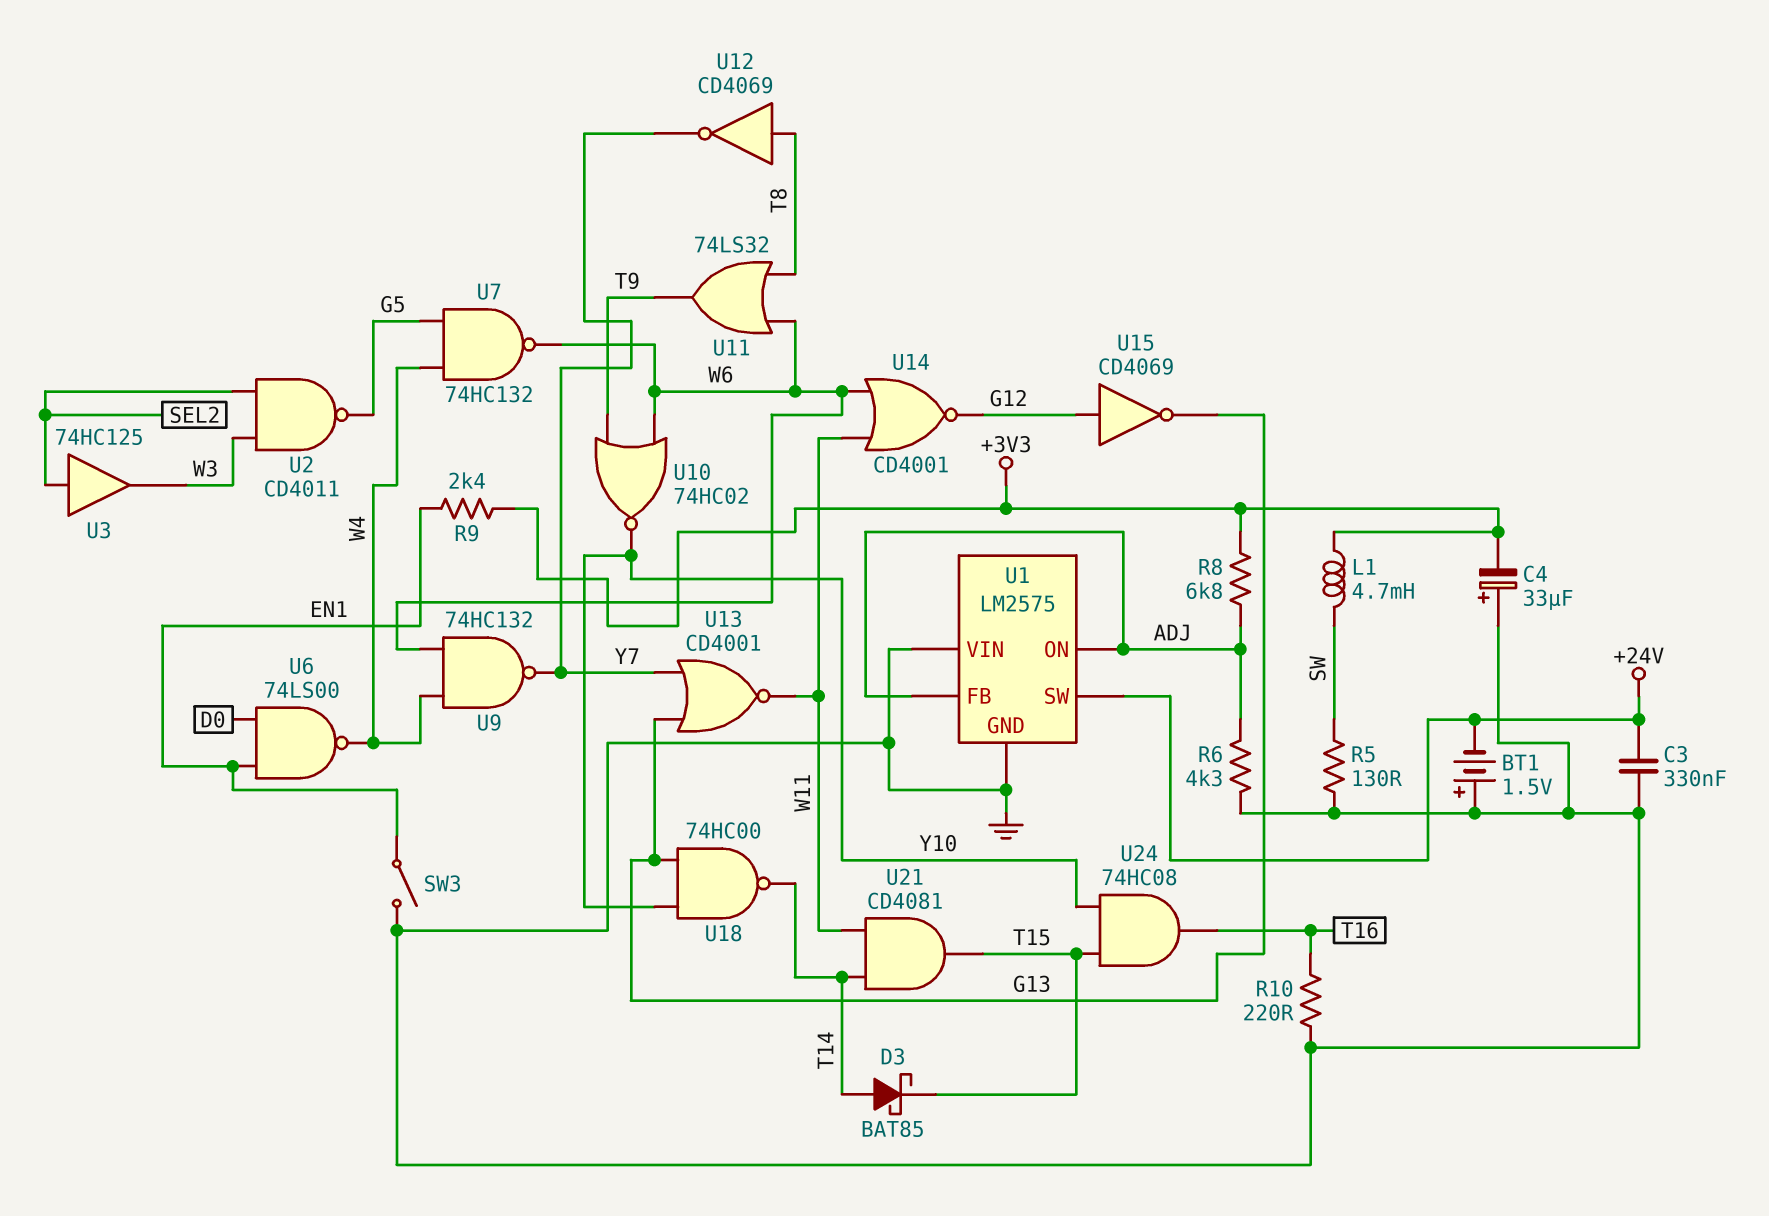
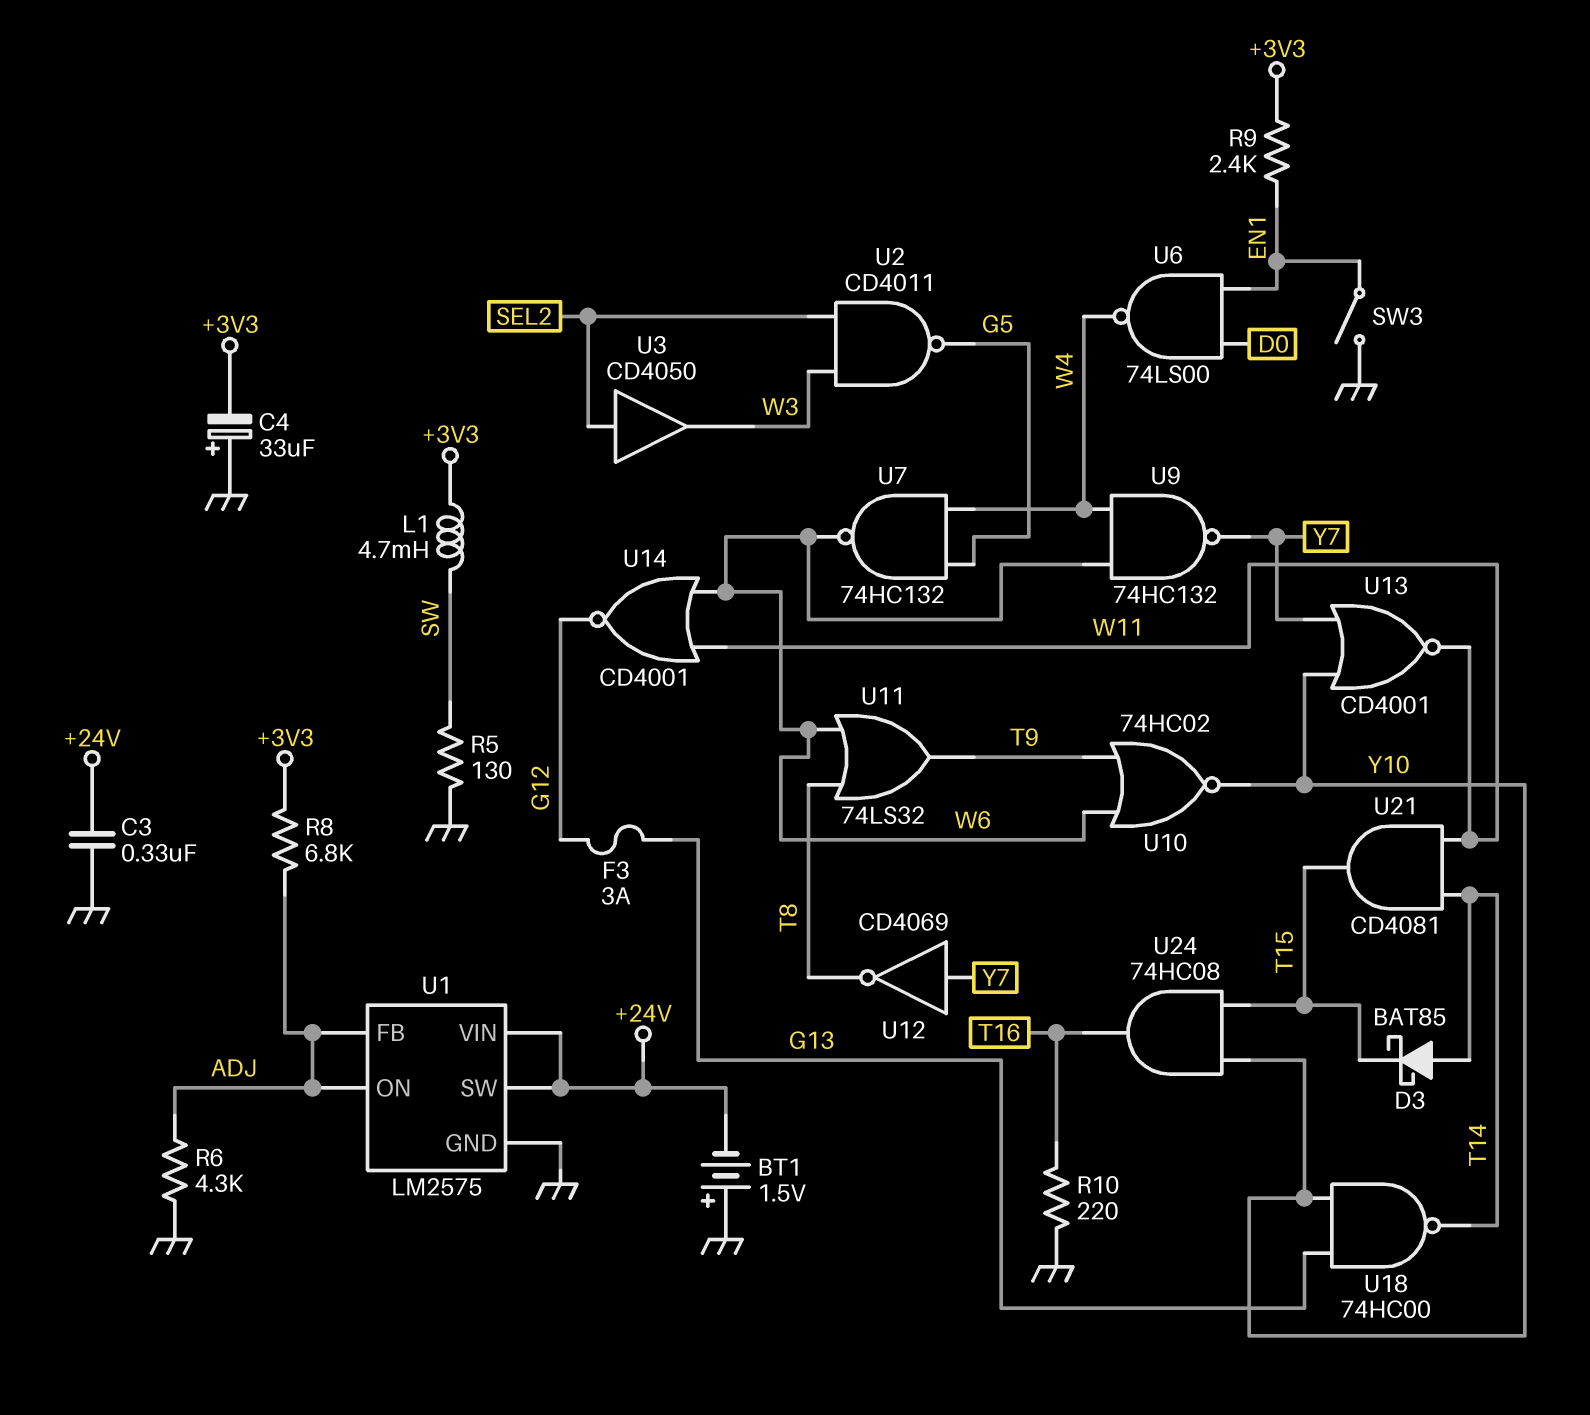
F3: none -> 3A (G12, G13)
U1 pin VIN: GND -> +24V
U3: buffer 74HC125 (in SEL2, out W3) -> buffer CD4050 (in SEL2, out W3)
U12: NOT CD4069 (in T8, out Y7) -> NOT CD4069 (in Y7, out T8)
U13: NOR CD4001 (in G13, in Y7, out W11) -> NOR CD4001 (in Y7, in Y10, out W11)
U15: NOT CD4069 (in G12, out G13) -> none

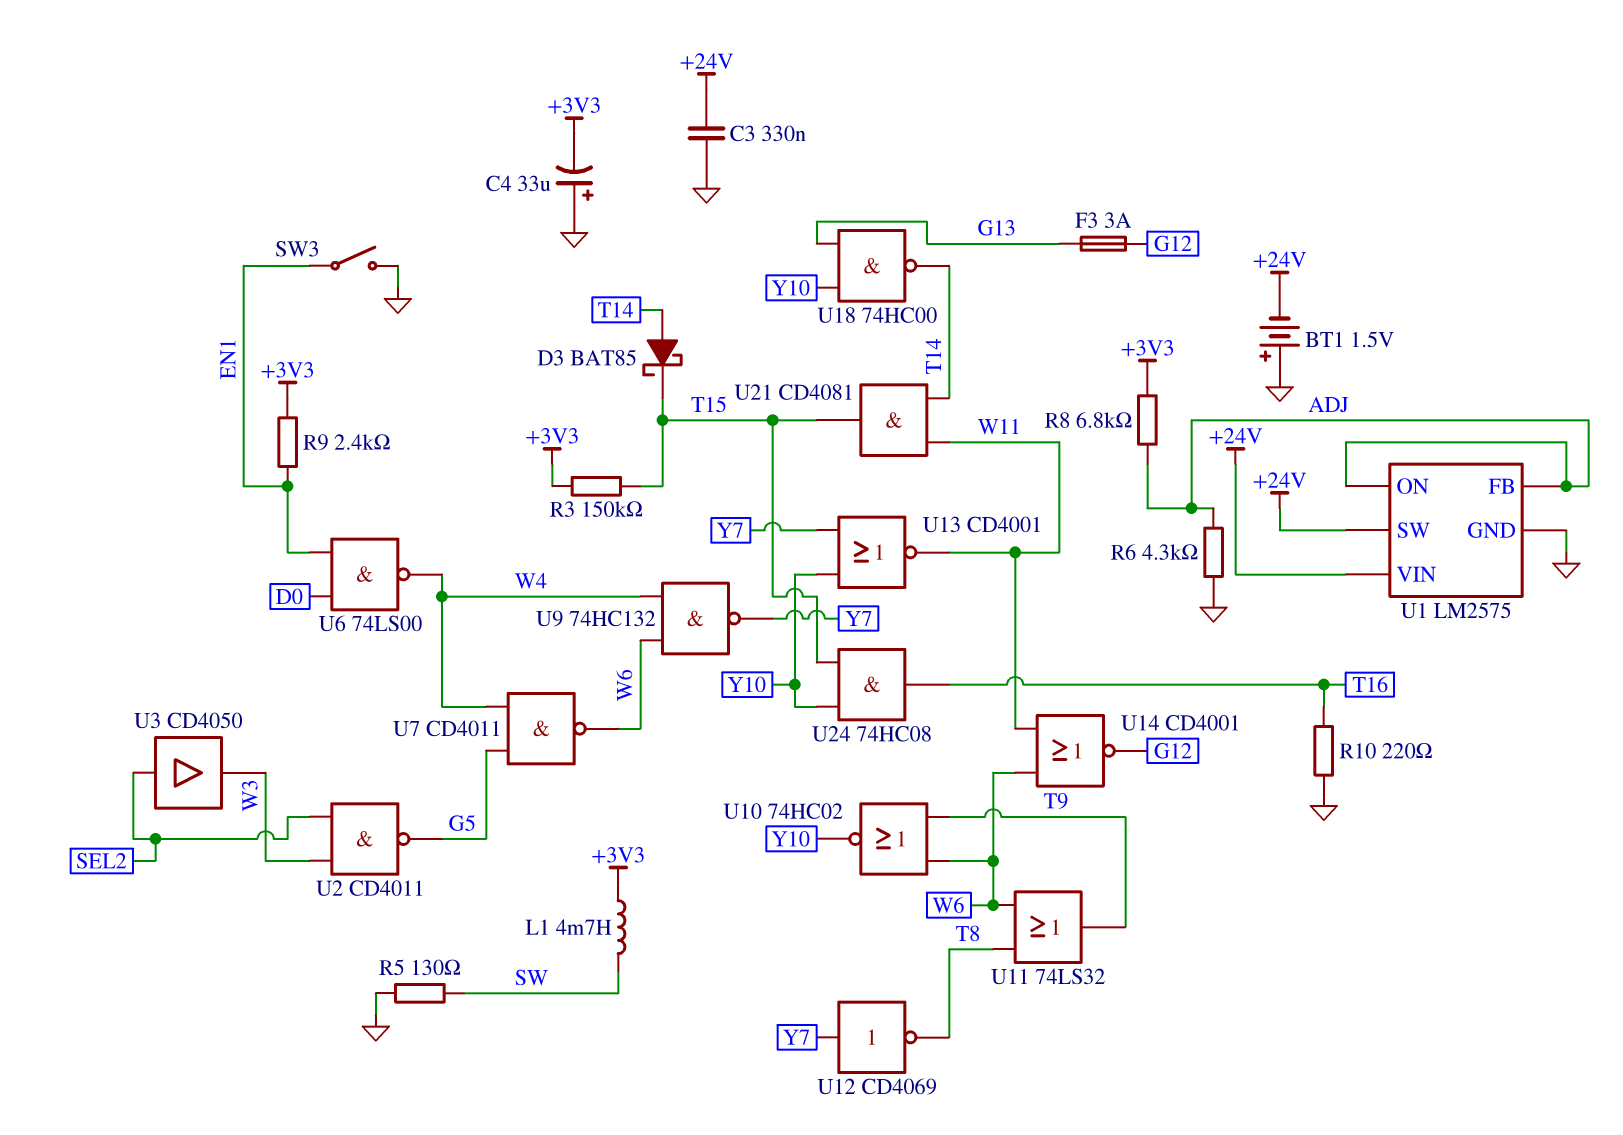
R3: none -> 150k (+3V3, T15)
U7: NAND 74HC132 (in G5, in W4, out W6) -> NAND CD4011 (in G5, in W4, out W6)

